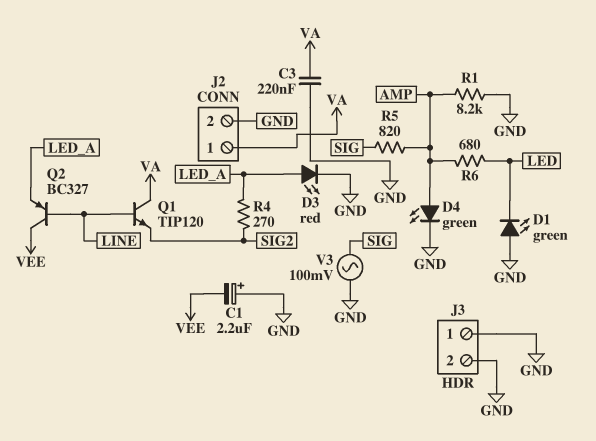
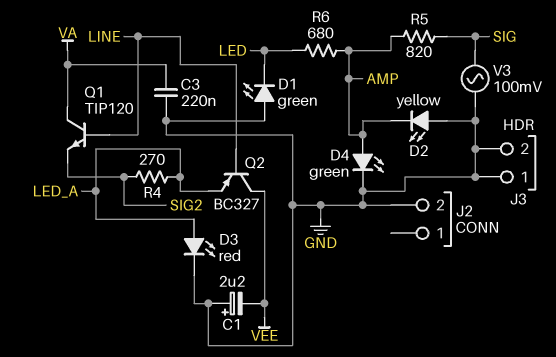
D2: none -> LED yellow (A GND, K AMP)
J2 pin 1: VA -> none
R1: 8.2k (AMP, GND) -> none

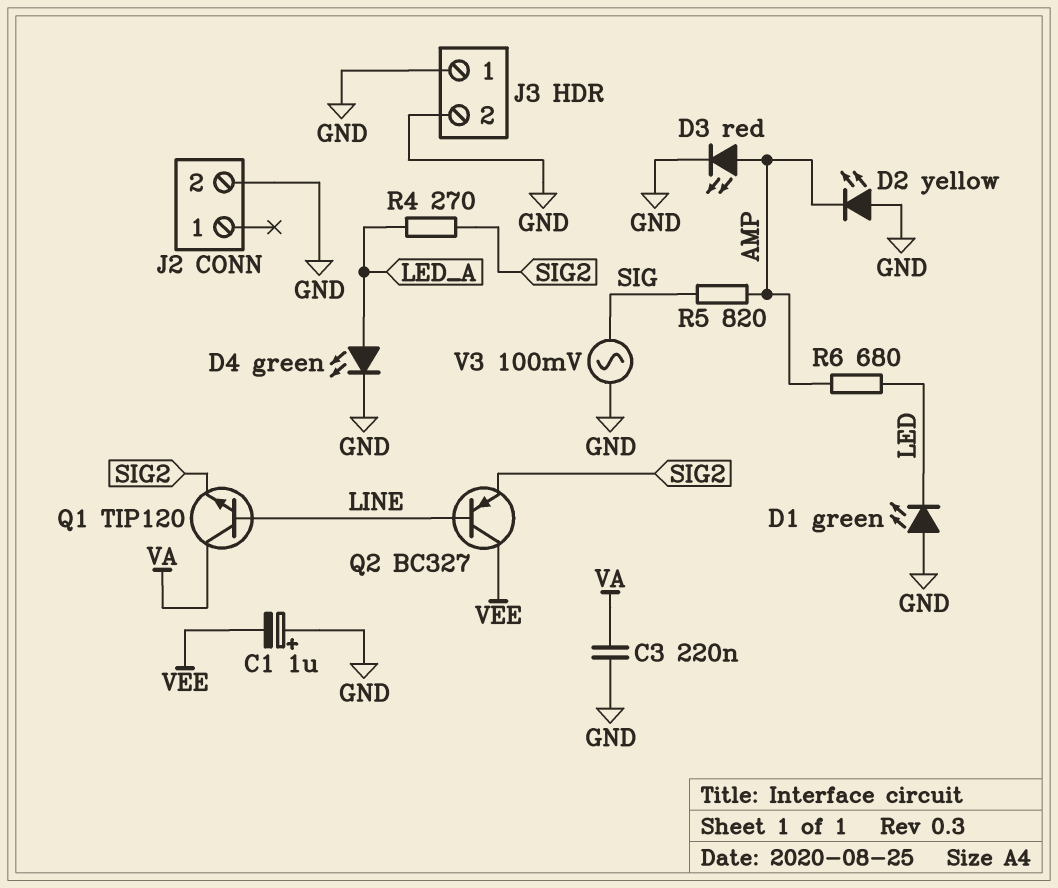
C1: 2.2uF (plus GND, minus VEE) -> 1uF (plus GND, minus VEE)
D3: LED red (A LED_A, K GND) -> LED red (A AMP, K GND)
D4: LED green (A AMP, K GND) -> LED green (A LED_A, K GND)
Q2: PNP BC327 (B LINE, C VEE, E LED_A) -> PNP BC327 (B LINE, C VEE, E SIG2)

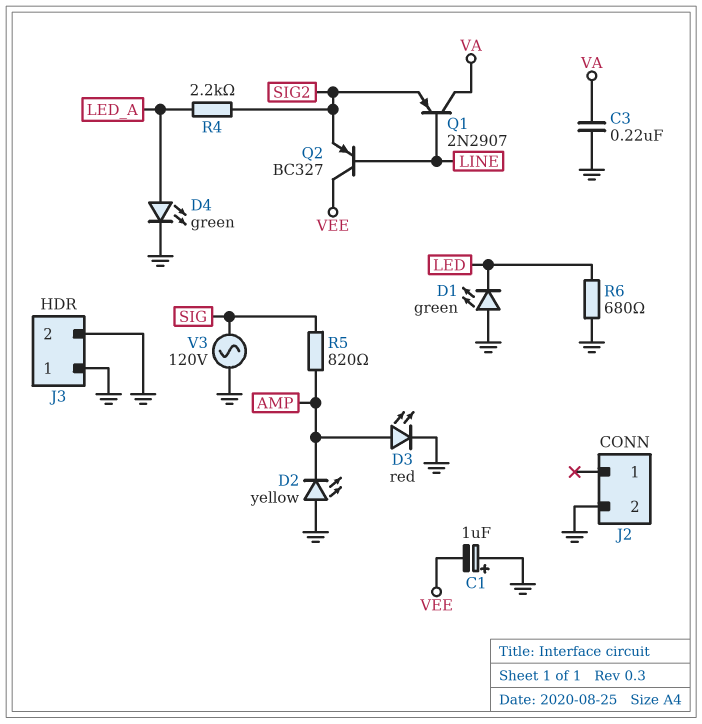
Q1: NPN TIP120 (B LINE, C VA, E SIG2) -> PNP 2N2907 (B LINE, C VA, E SIG2)
R4: 270 (LED_A, SIG2) -> 2.2k (LED_A, SIG2)
R6: 680 (AMP, LED) -> 680 (GND, LED)
V3: AC 100mV (GND, SIG) -> AC 120V (GND, SIG)

